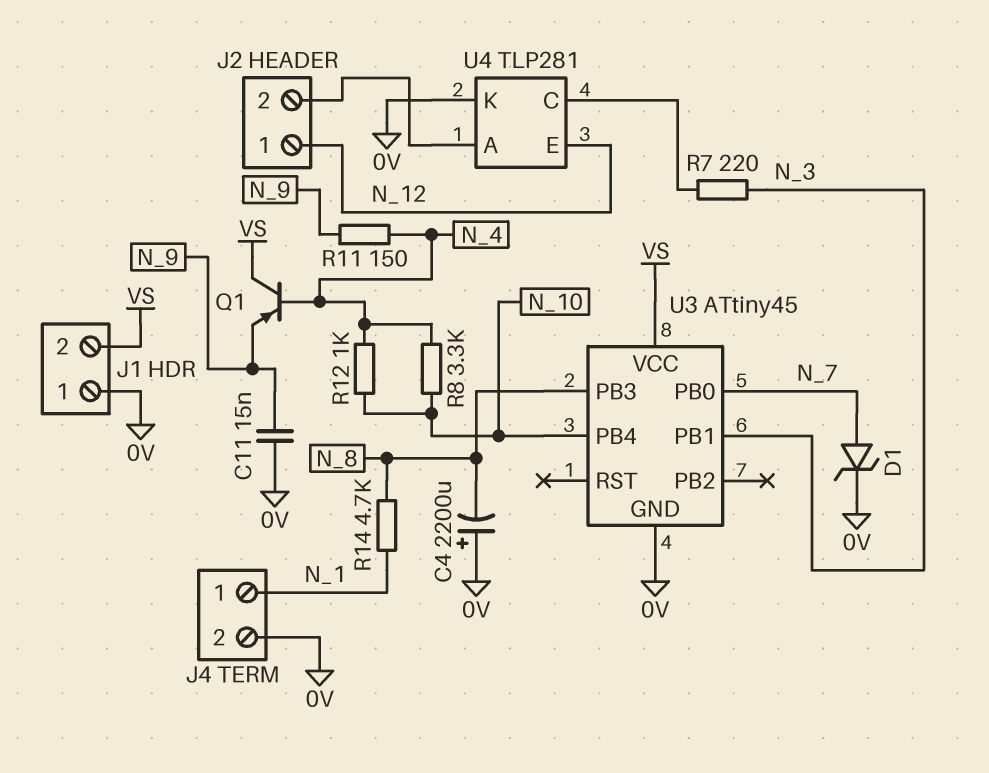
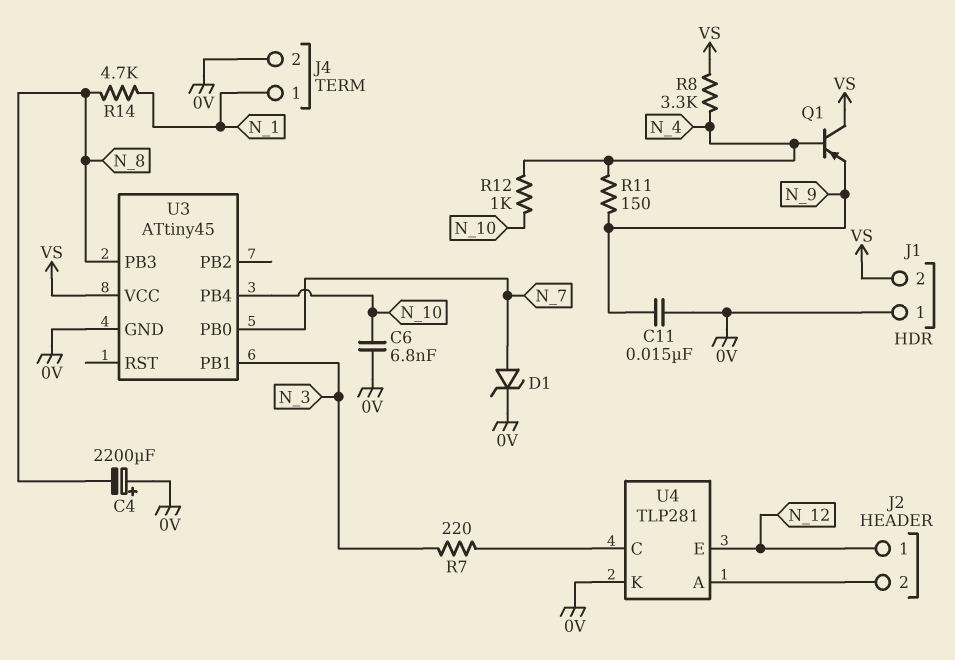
C6: none -> 6.8nF (0V, N_10)
R8: 3.3k (N_4, N_10) -> 3.3k (N_4, VS)

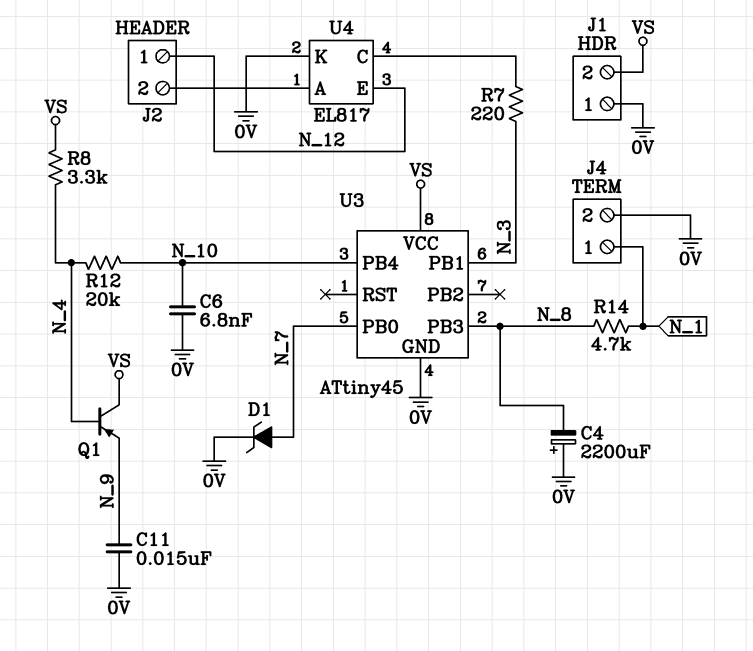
R11: 150 (N_4, N_9) -> none
R12: 1k (N_4, N_10) -> 20k (N_4, N_10)
U4: TLP281 -> EL817

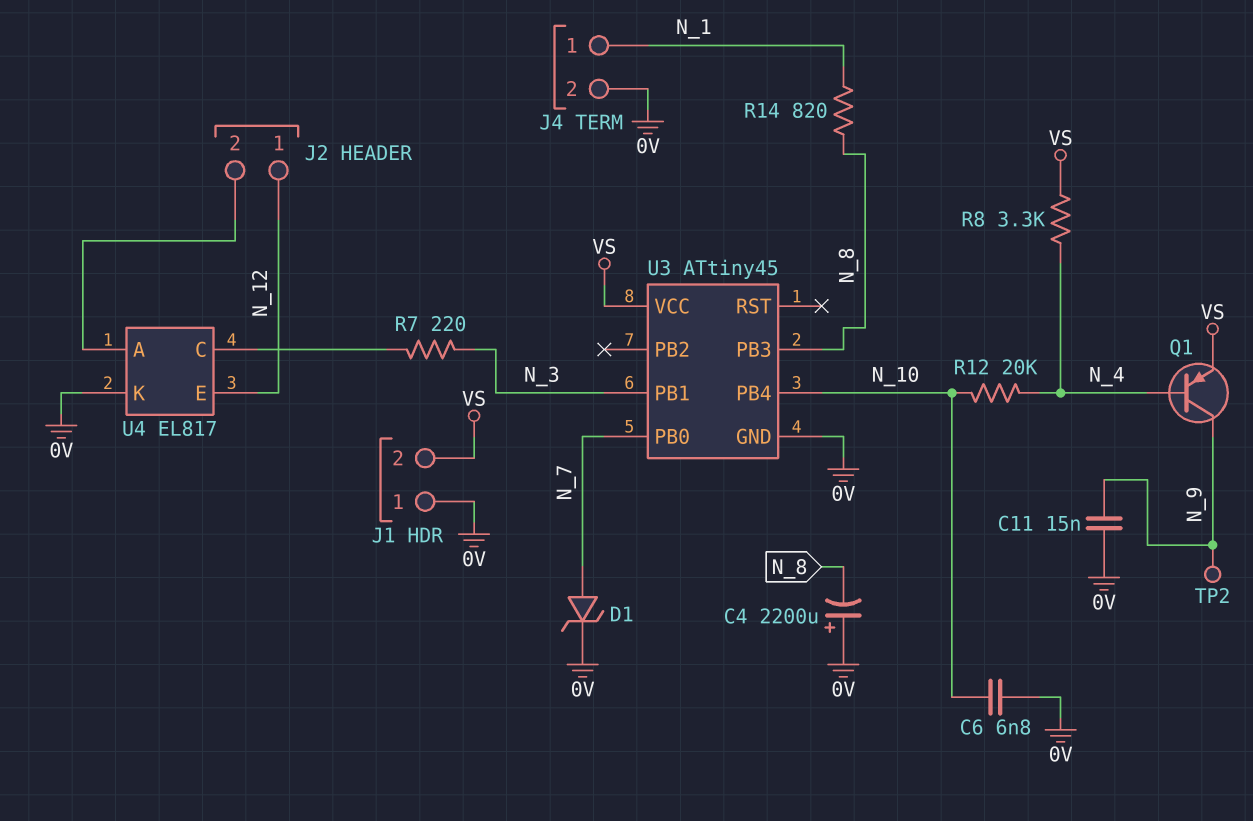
Q1: PNP (B N_4, C VS, E N_9) -> PNP (B N_4, C N_9, E VS)
R14: 4.7k (N_1, N_8) -> 820 (N_1, N_8)
TP2: none -> test point (N_9)

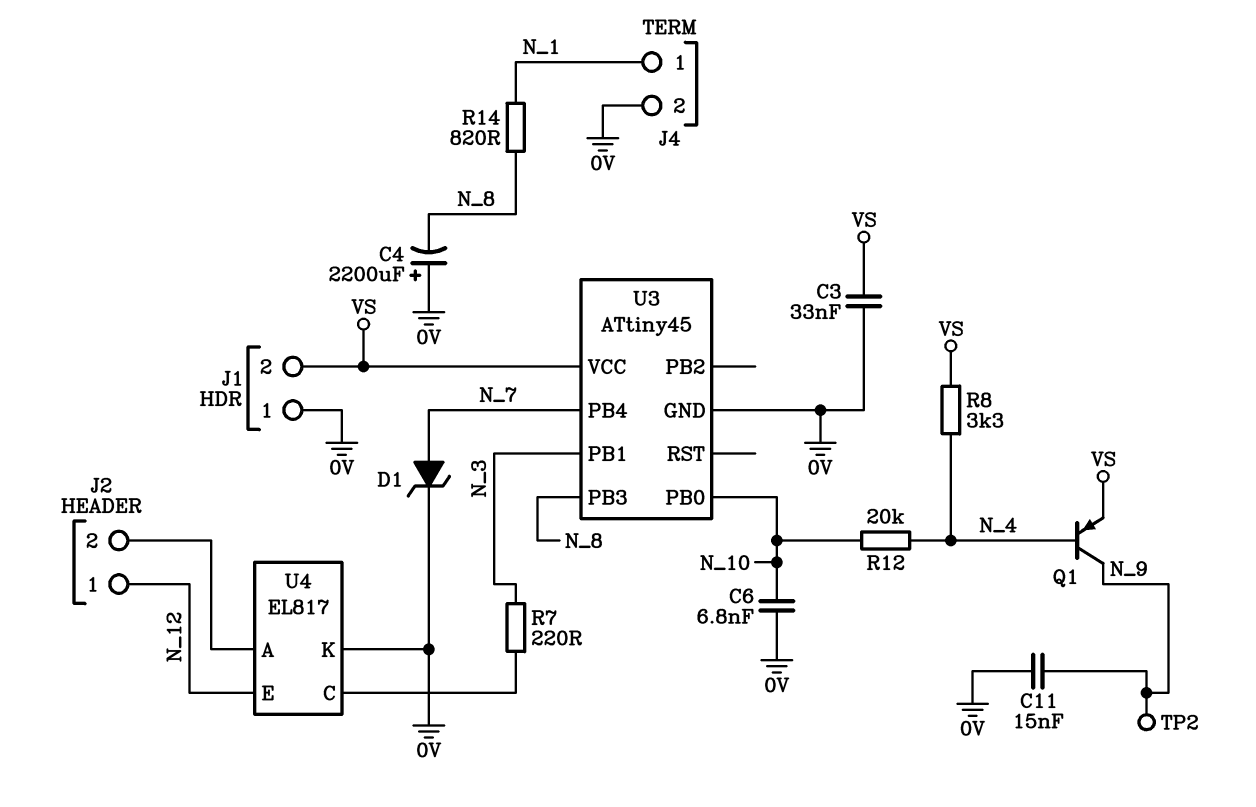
C3: none -> 33nF (0V, VS)
U3 pin PB0: N_7 -> N_10
U3 pin PB4: N_10 -> N_7

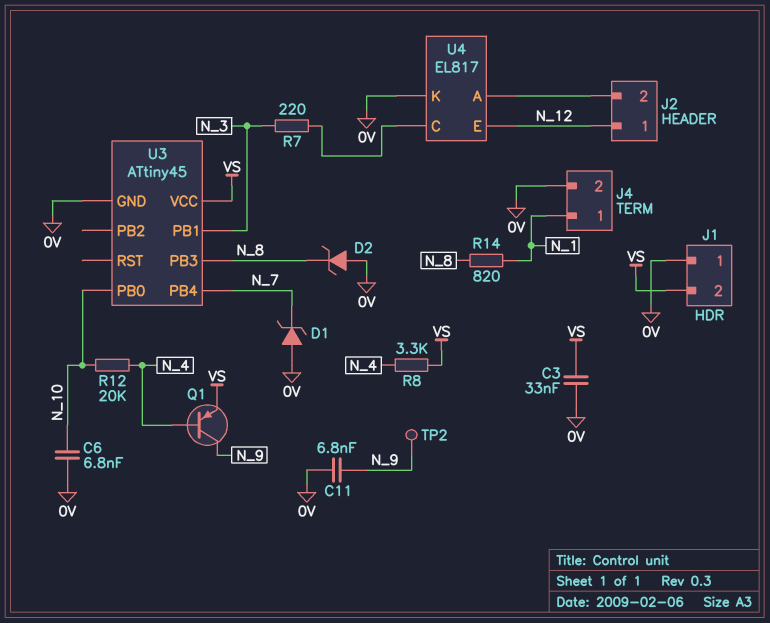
C4: 2200uF (plus 0V, minus N_8) -> none
C11: 15nF (0V, N_9) -> 6.8nF (0V, N_9)
D1: zener (A N_7, K 0V) -> zener (A 0V, K N_7)
D2: none -> zener (A 0V, K N_8)

